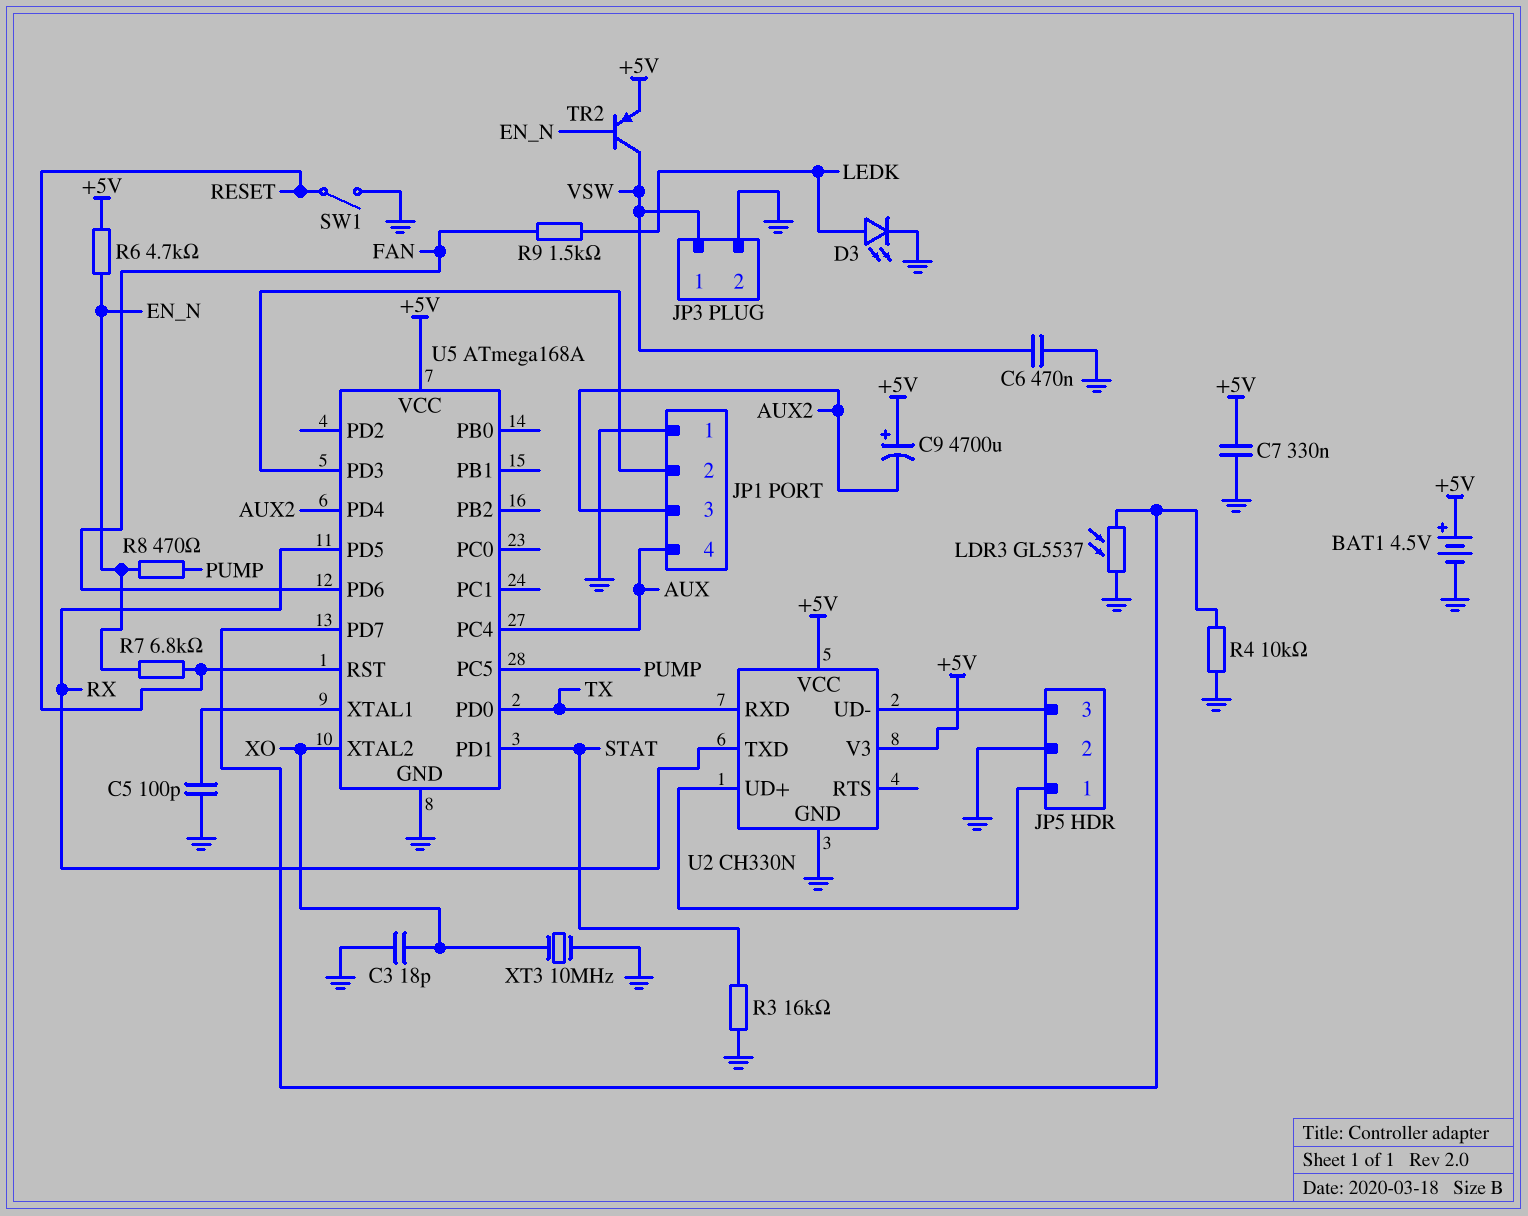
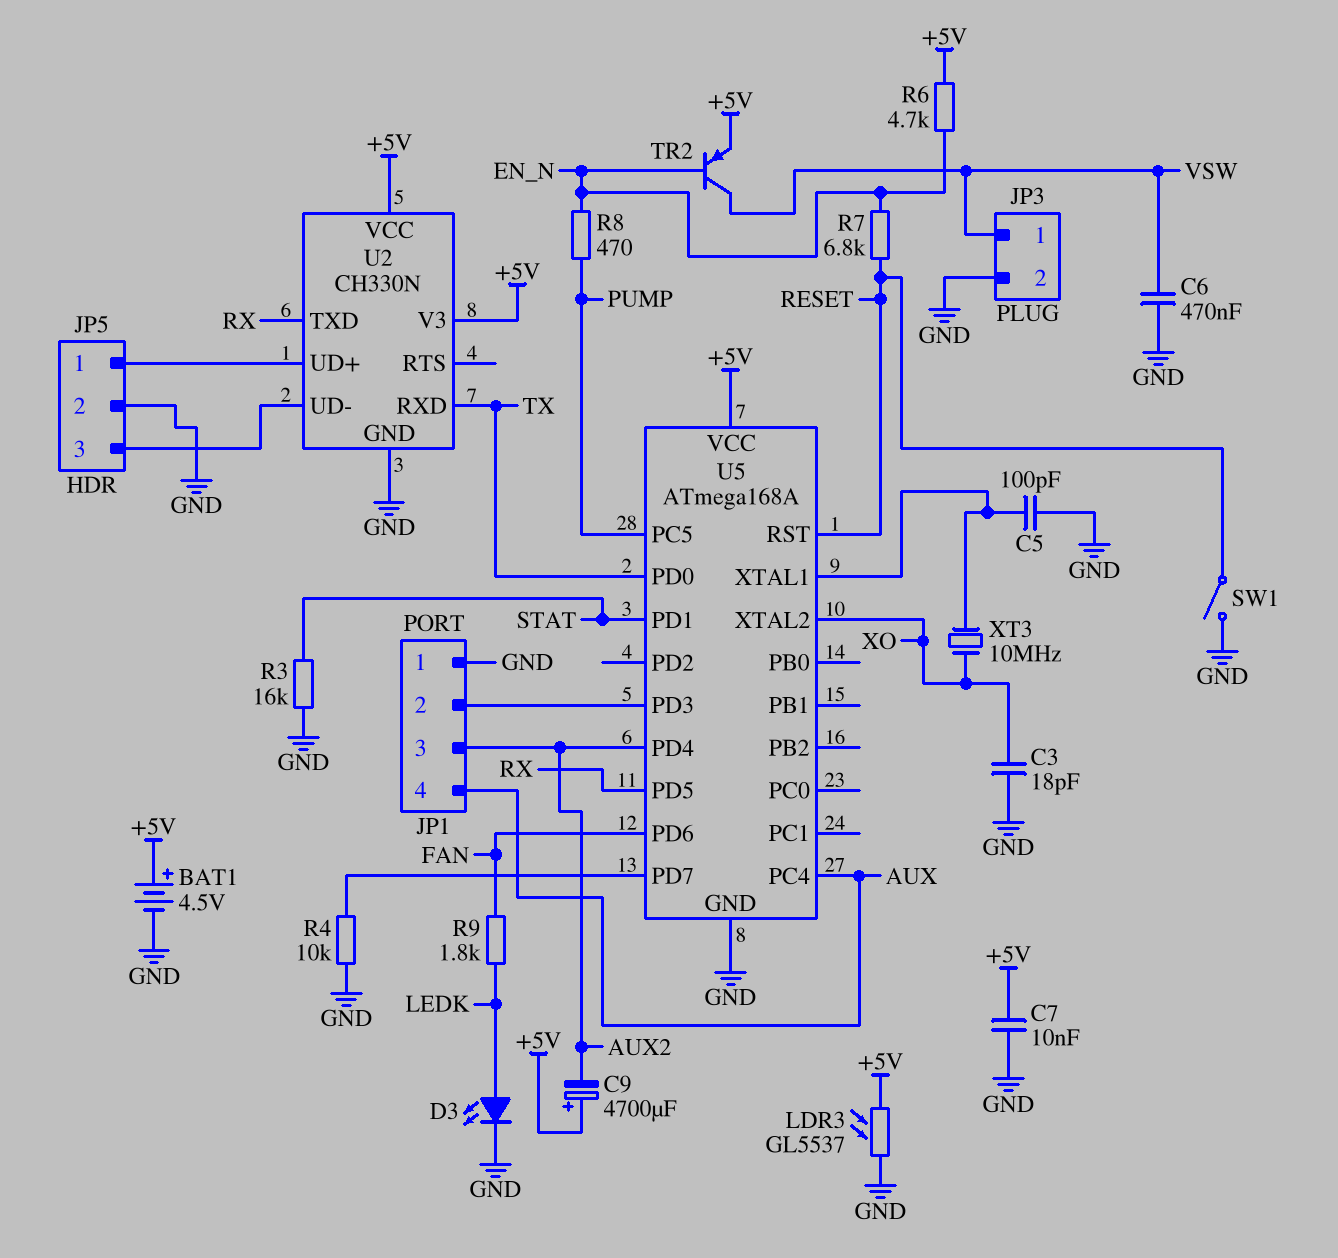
C7: 330nF (+5V, GND) -> 10nF (+5V, GND)
LDR3: GL5537 (GND, U5/PD7) -> GL5537 (+5V, GND)
R9: 1.5k (FAN, LEDK) -> 1.8k (FAN, LEDK)
XT3: 10MHz (GND, XO) -> 10MHz (U5/XTAL1, XO)

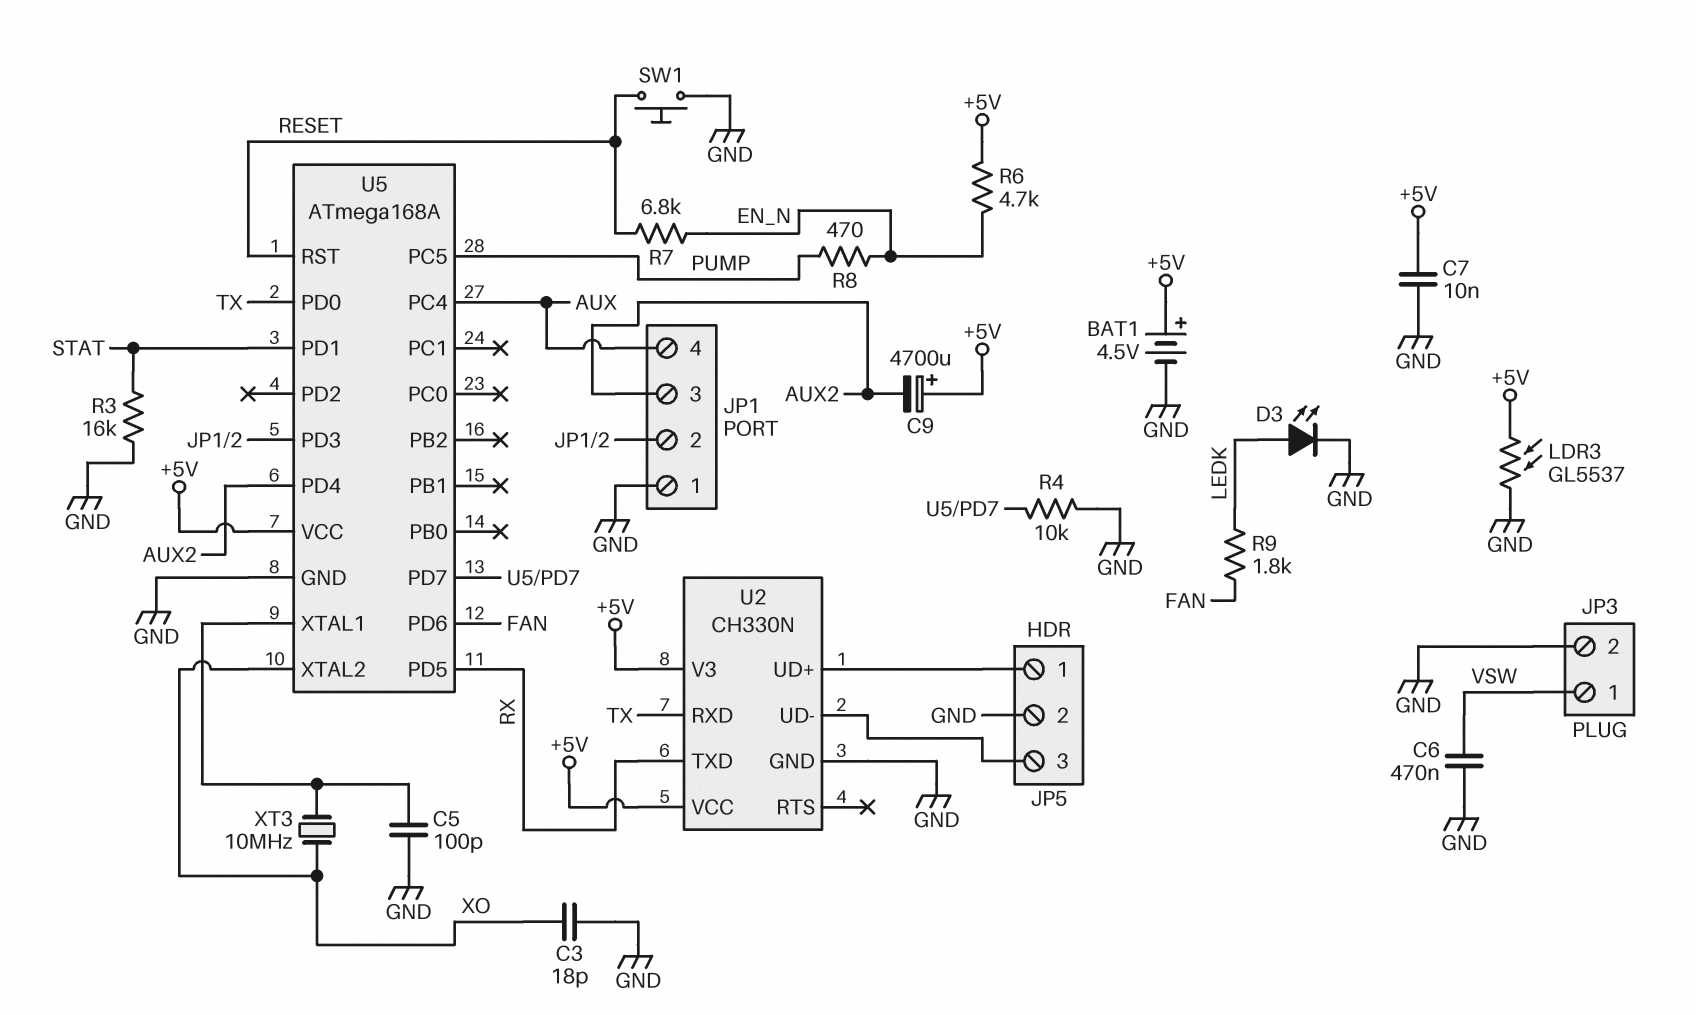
SW1: switch (GND, RESET) -> button (GND, RESET)
TR2: PNP (B EN_N, C VSW, E +5V) -> none

